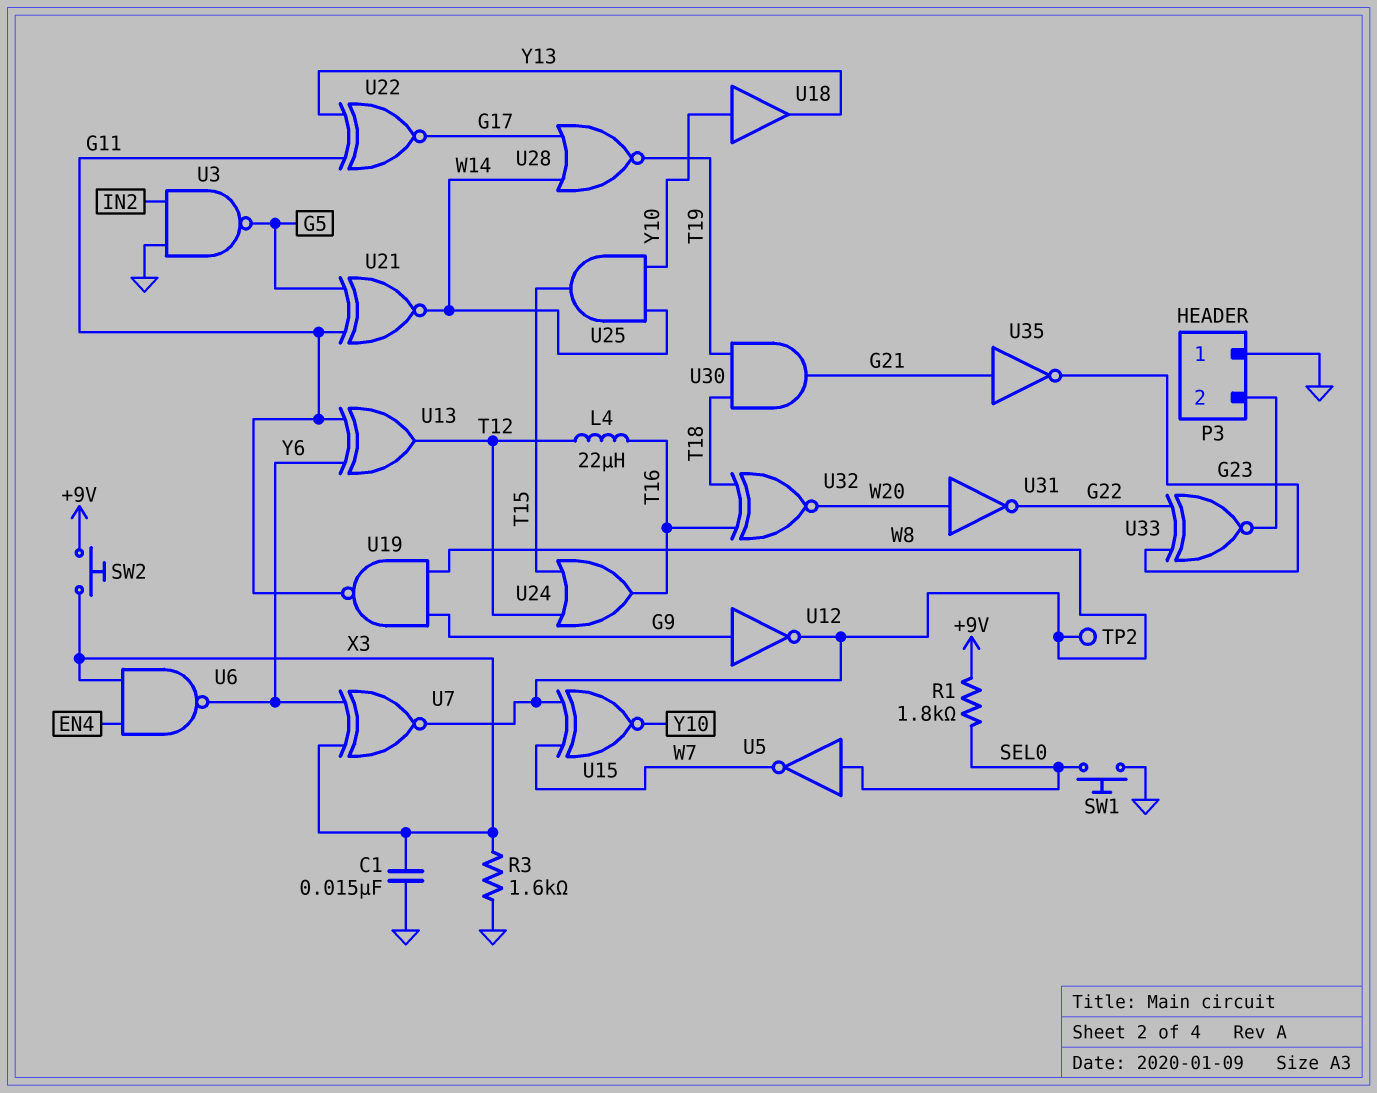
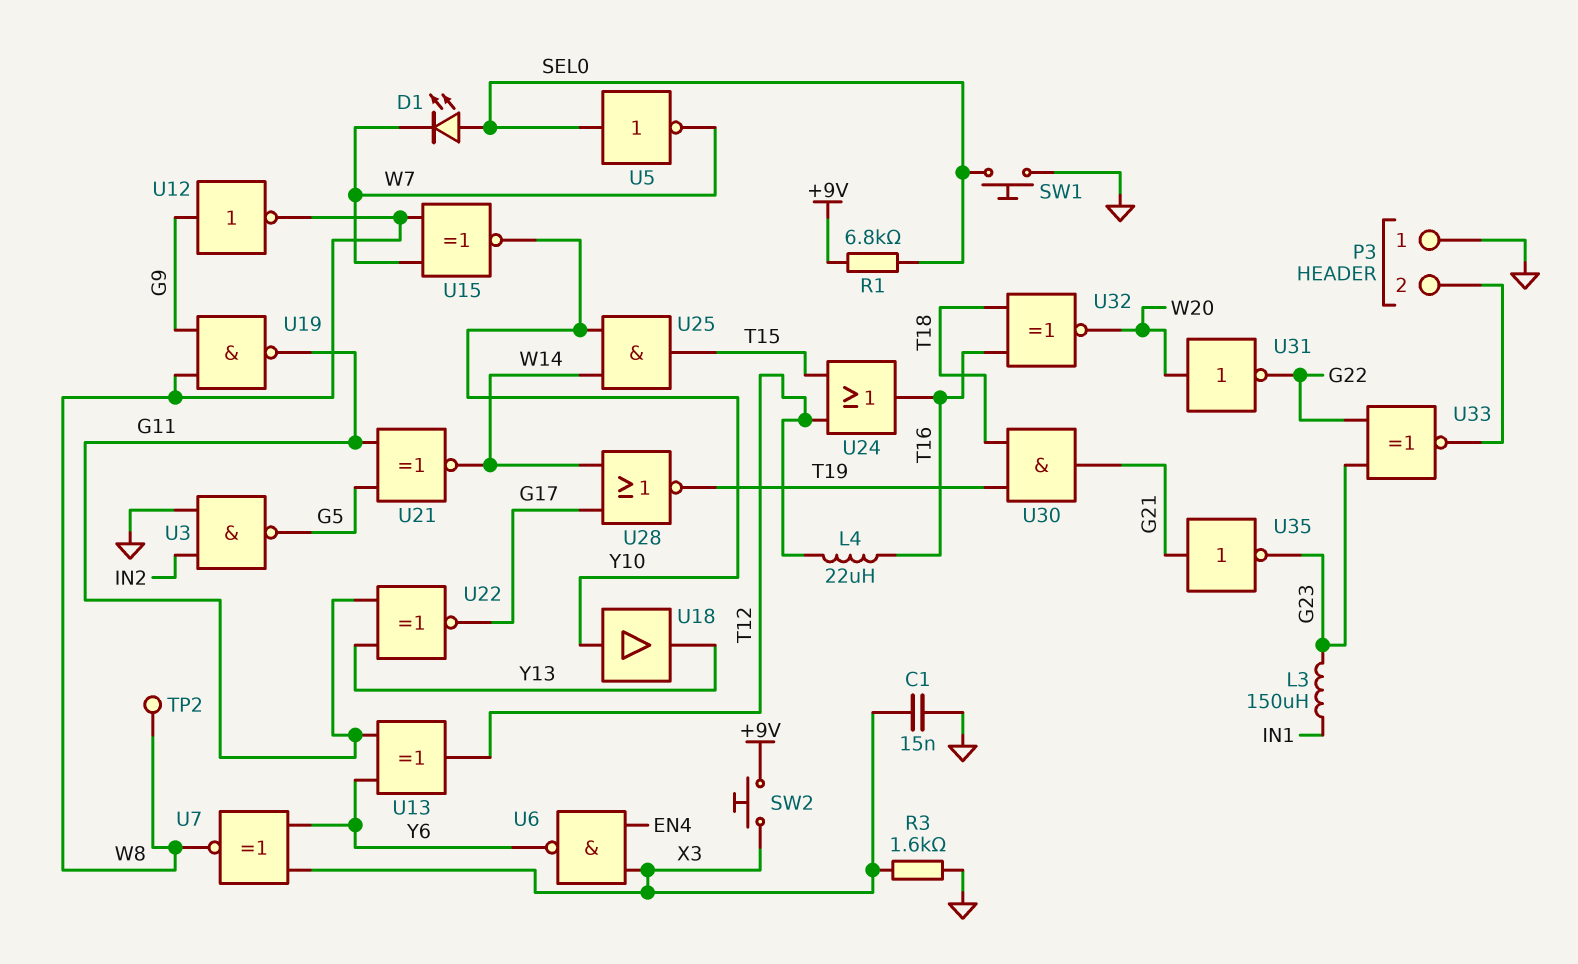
D1: none -> LED (A SEL0, K W7)
L3: none -> 150uH (G23, IN1)
R1: 1.8k (+9V, SEL0) -> 6.8k (+9V, SEL0)

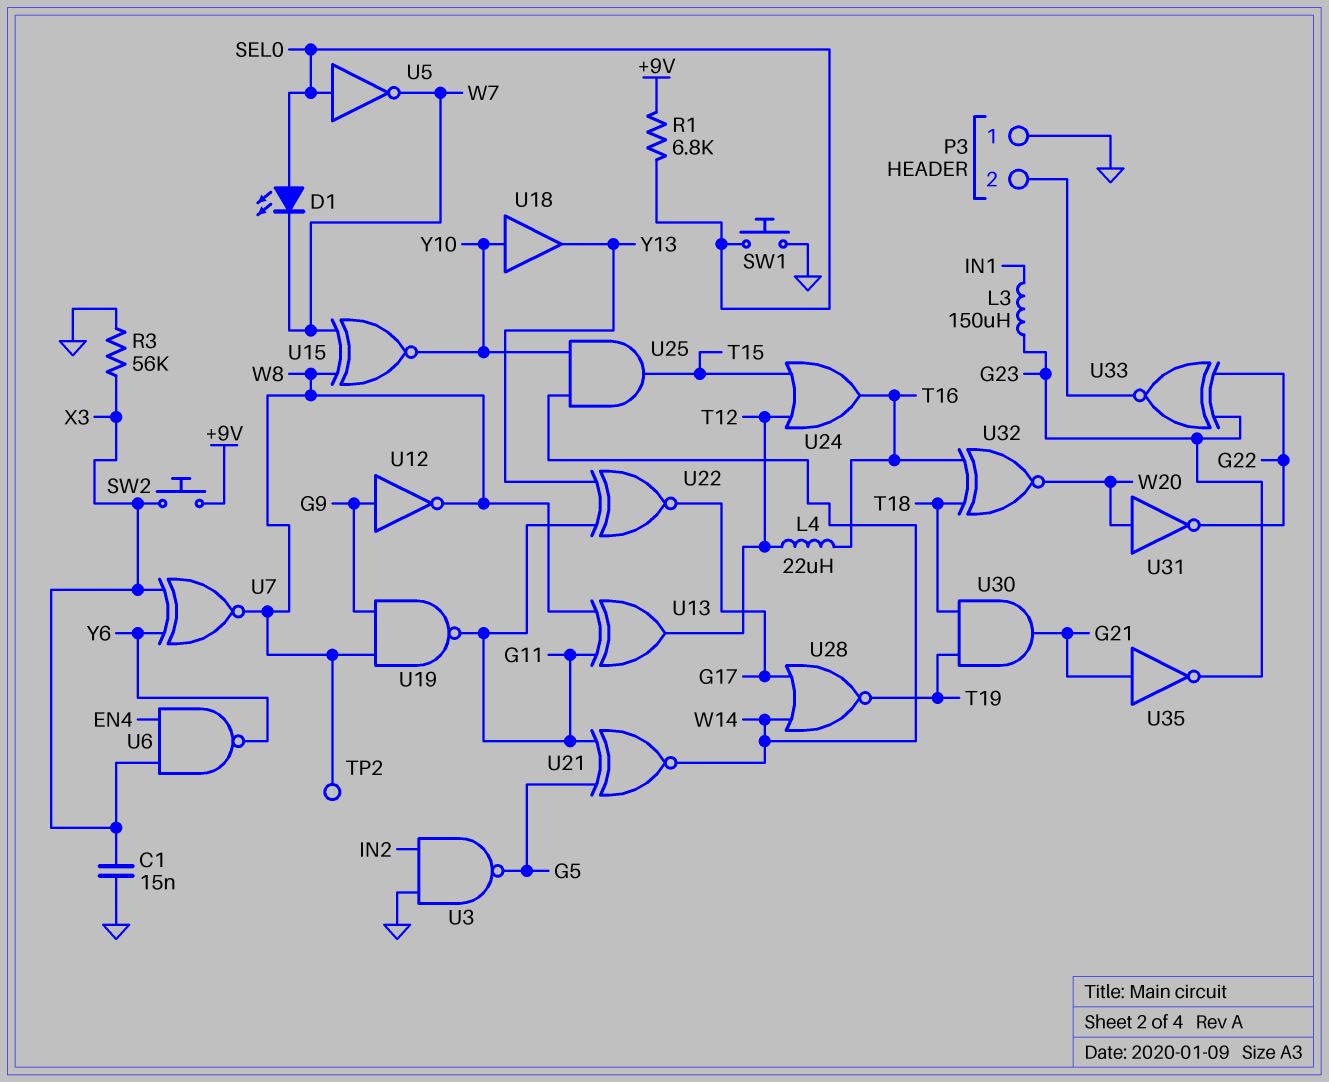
R3: 1.6k (GND, X3) -> 56k (GND, X3)
U13: XOR (in G11, in Y6, out T12) -> XOR (in G11, in W8, out T12)

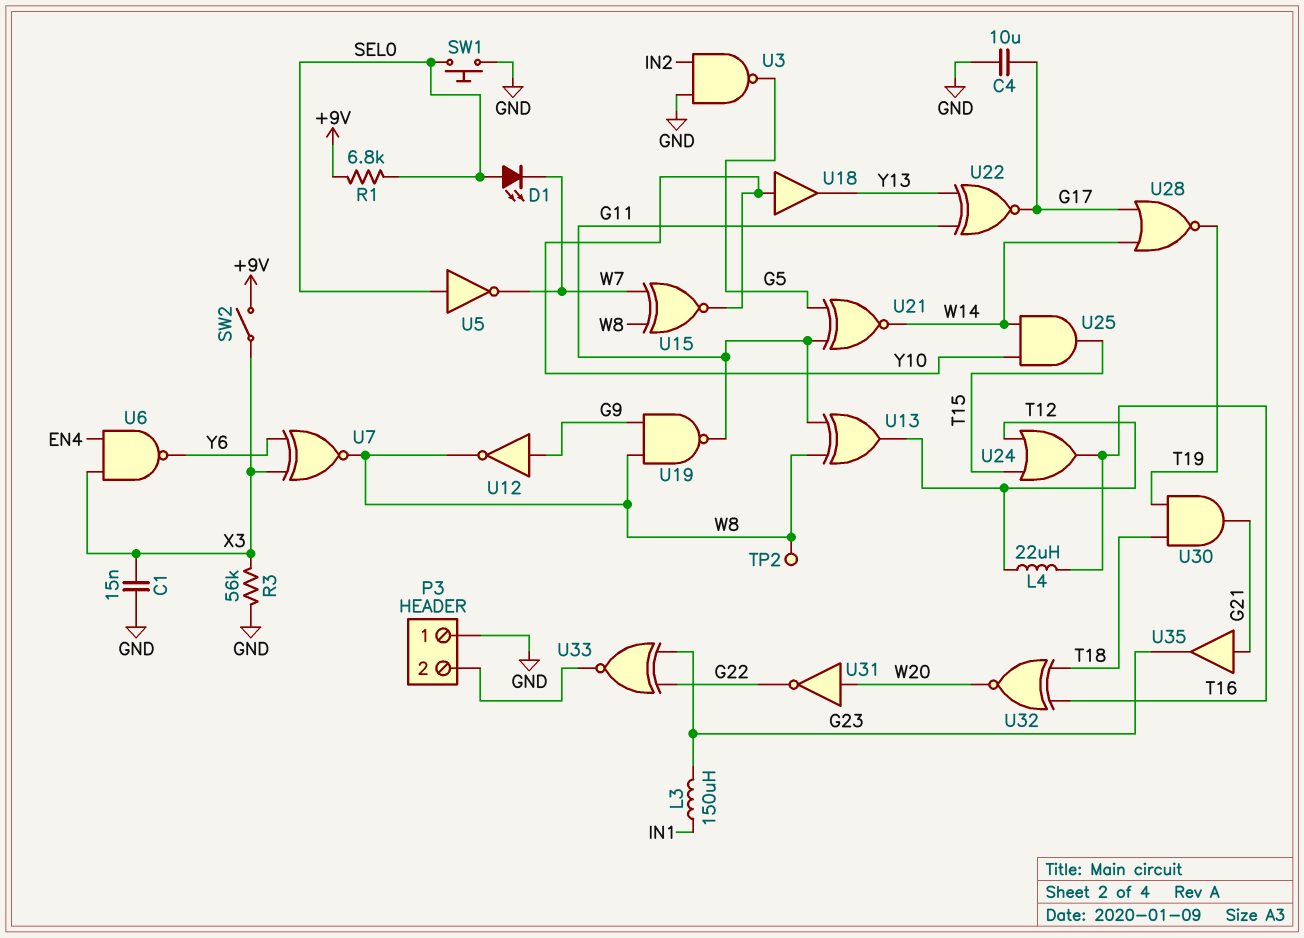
C4: none -> 10uF (G17, GND)
SW2: button (+9V, X3) -> switch (+9V, X3)
U35: NOT (in G21, out G23) -> buffer (in G21, out G23)

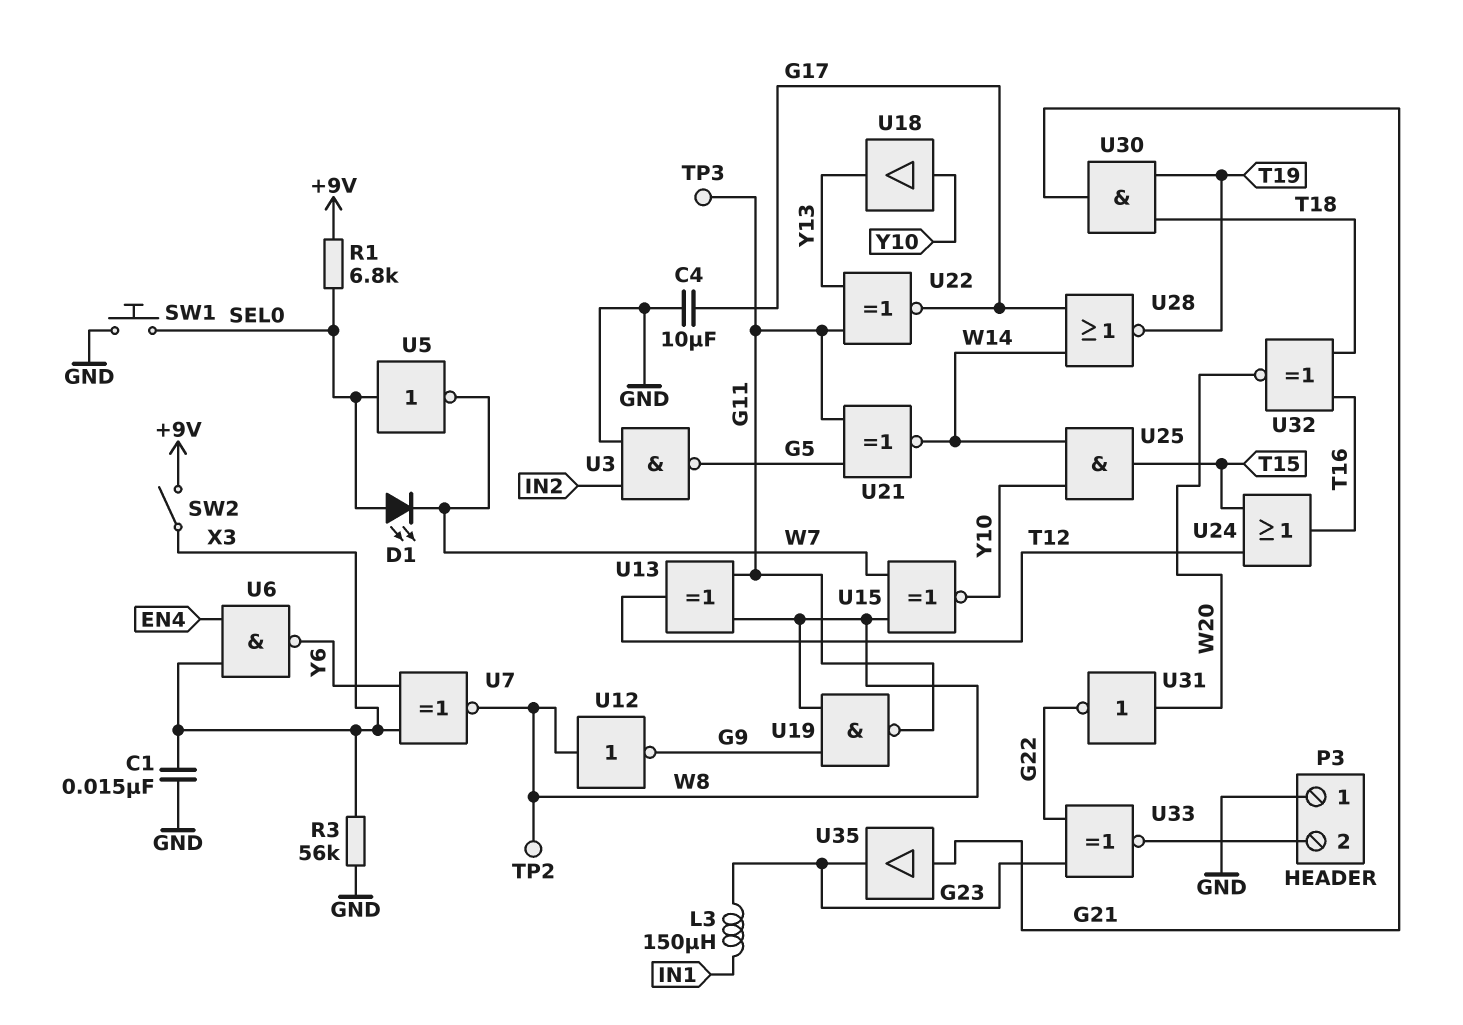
L4: 22uH (T12, T16) -> none
TP3: none -> test point (G11)
U12: NOT (in G9, out W8) -> NOT (in W8, out G9)

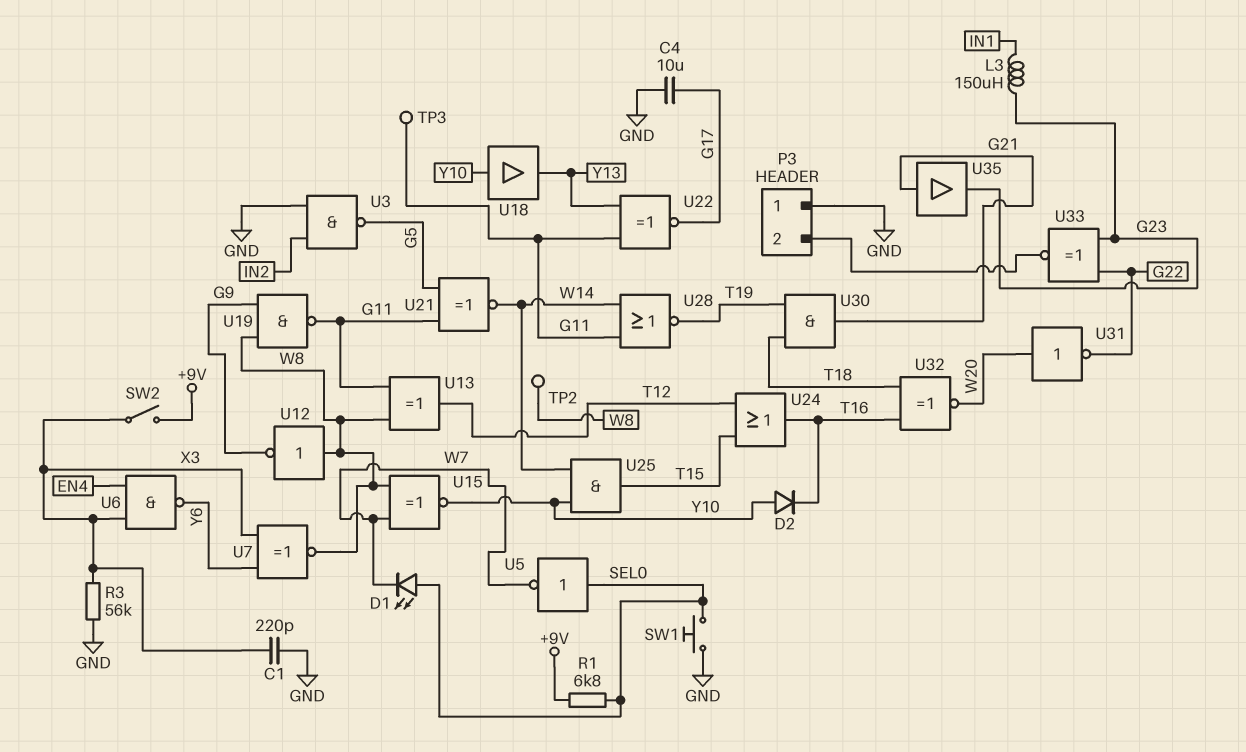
C1: 15nF (GND, X3) -> 220pF (GND, X3)
D2: none -> diode (A Y10, K T16)
U28: NOR (in G17, in W14, out T19) -> NOR (in G11, in W14, out T19)

